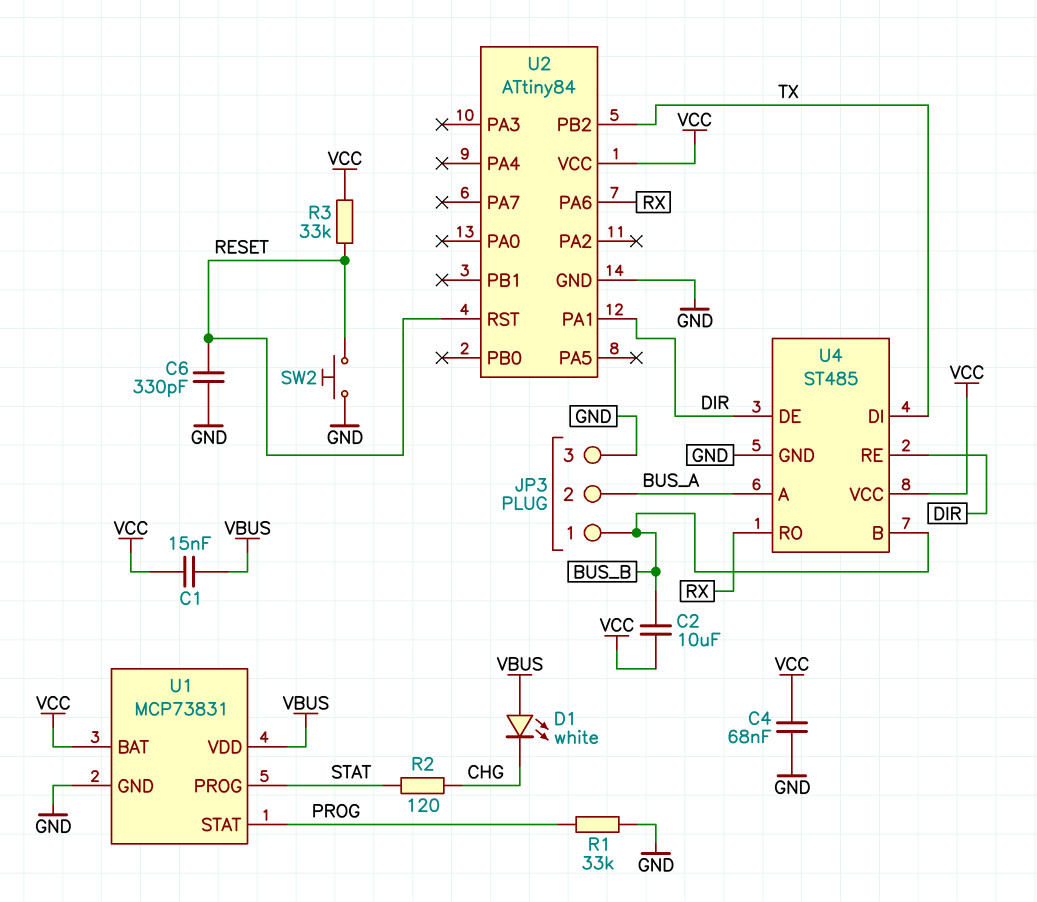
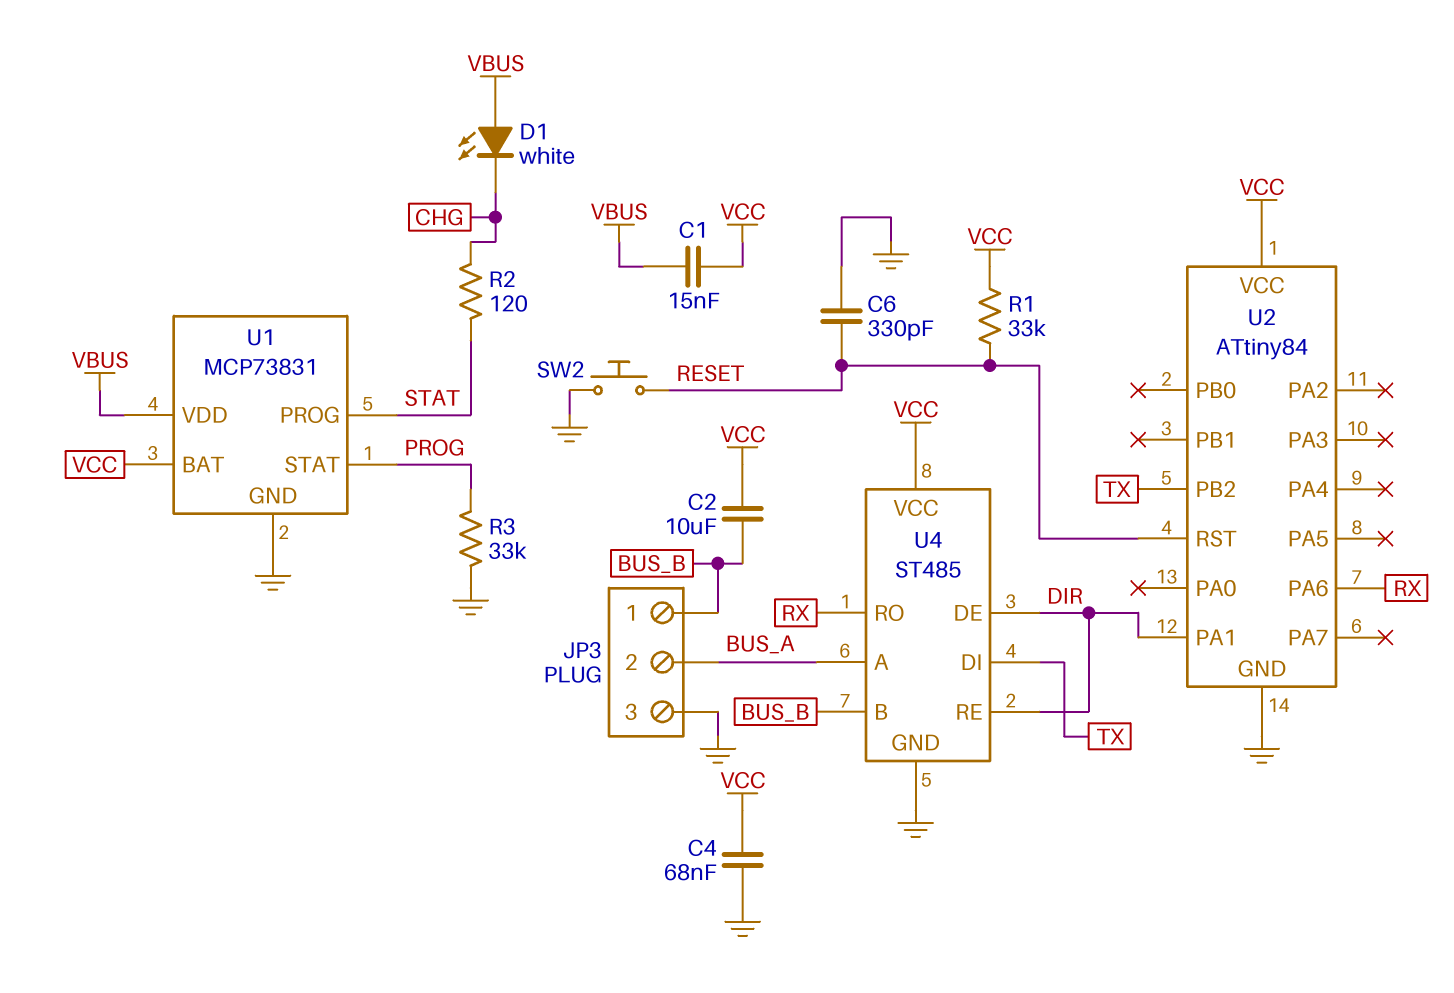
R1: 33k (GND, PROG) -> 33k (RESET, VCC)
R3: 33k (RESET, VCC) -> 33k (GND, PROG)

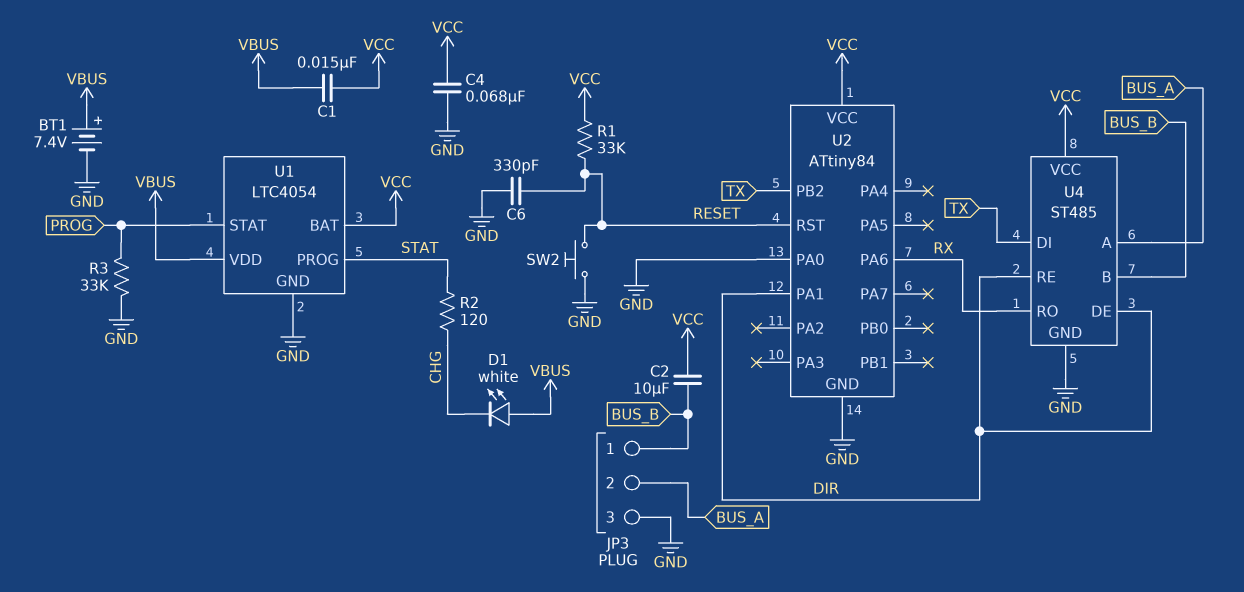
BT1: none -> 7.4V (plus VBUS, minus GND)
U1: MCP73831 -> LTC4054
U2 pin PA0: none -> GND

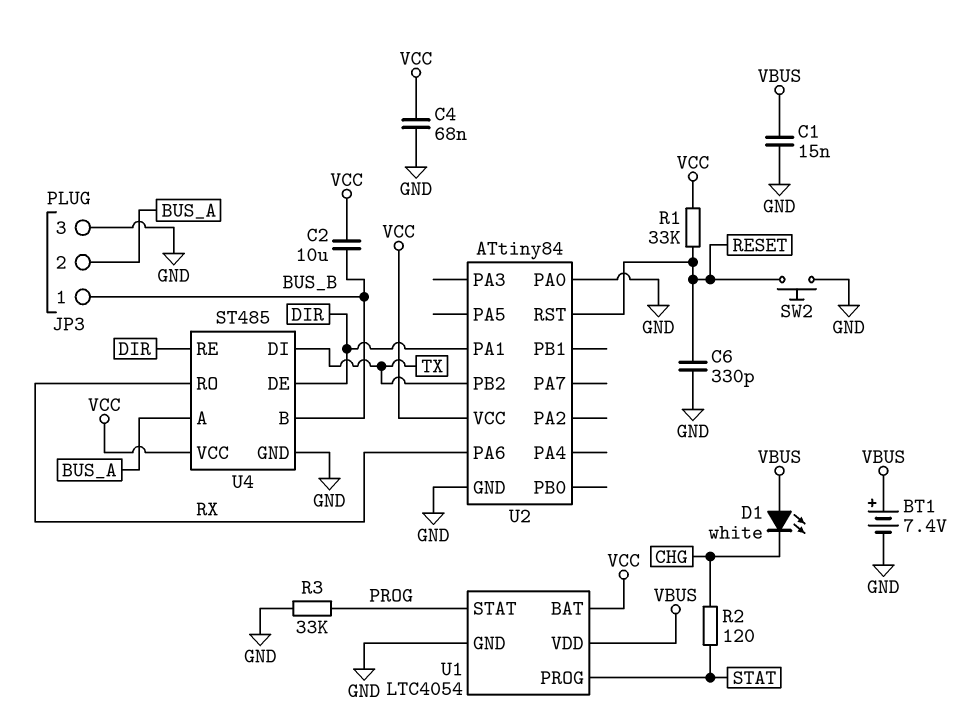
C1: 15nF (VBUS, VCC) -> 15nF (GND, VBUS)

